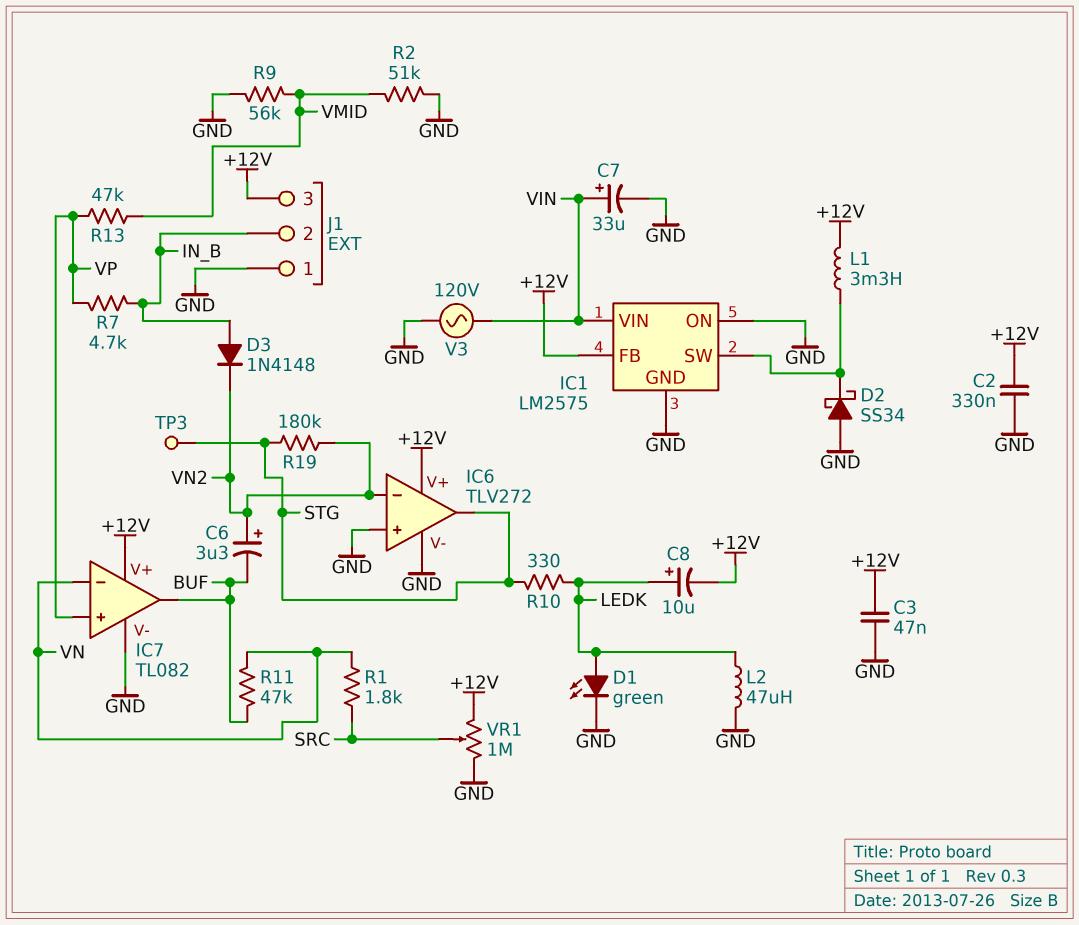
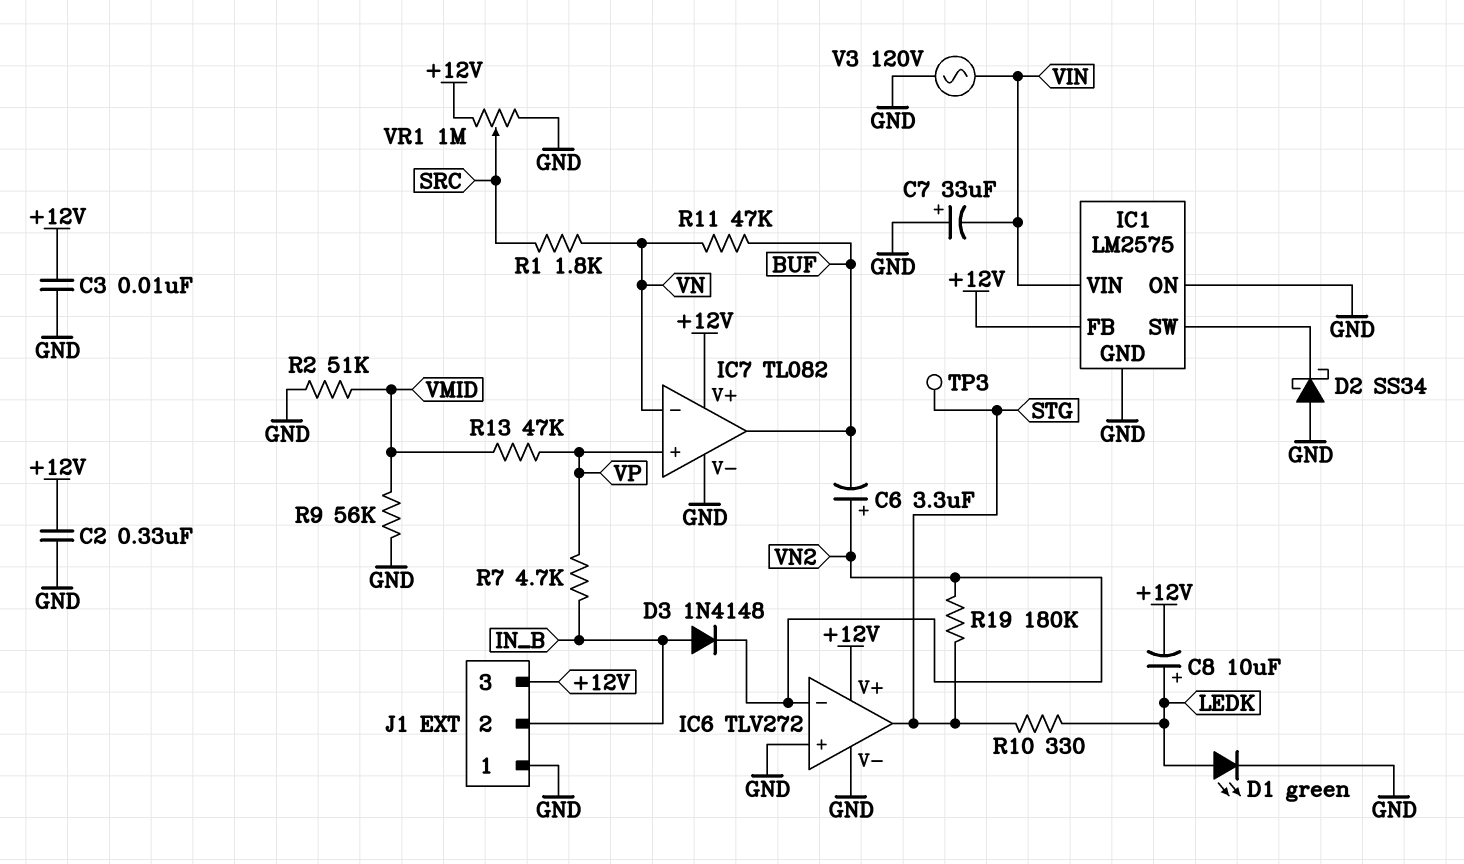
C3: 47nF (+12V, GND) -> 10nF (+12V, GND)
C7: 33uF (plus VIN, minus GND) -> 33uF (plus GND, minus VIN)
L1: 3.3mH (+12V, IC1/SW) -> none
L2: 47uH (GND, LEDK) -> none

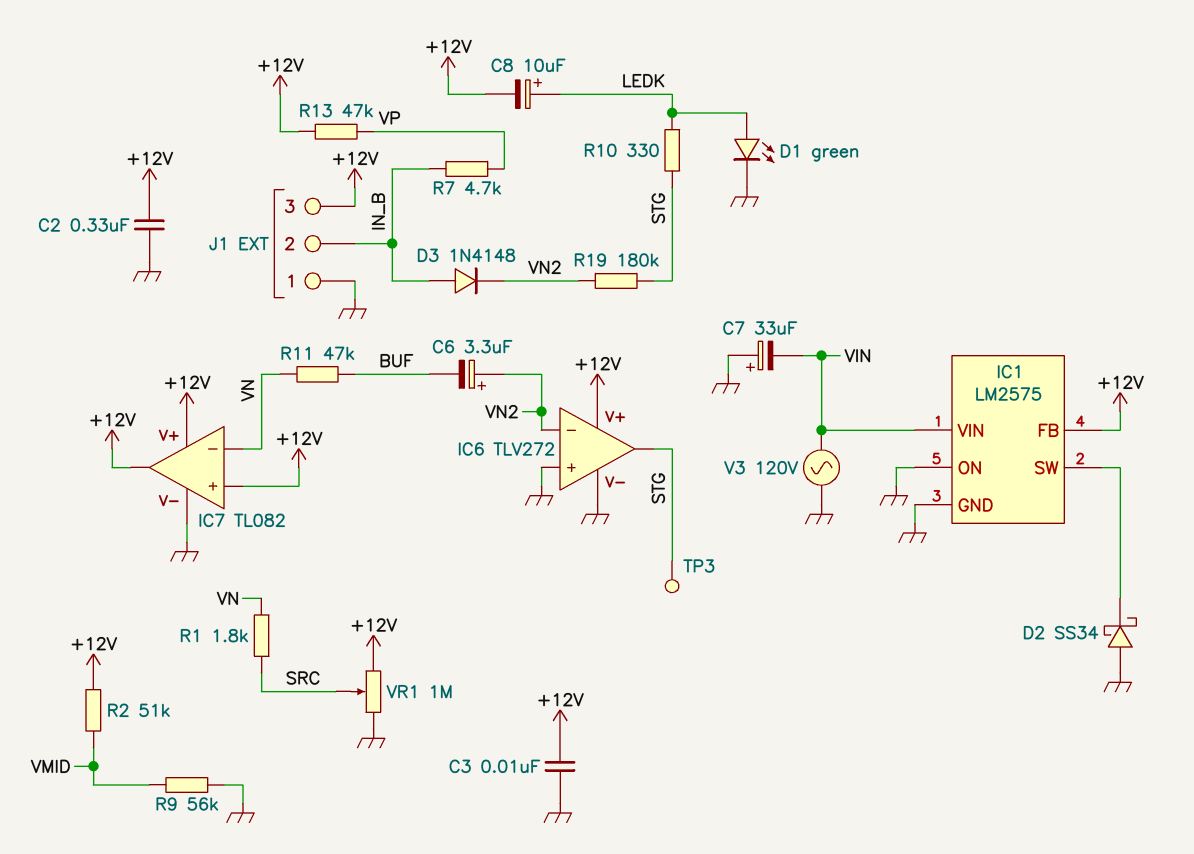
IC7 pin in+: VP -> +12V
IC7 pin out: BUF -> +12V
R2: 51k (GND, VMID) -> 51k (+12V, VMID)
R13: 47k (VMID, VP) -> 47k (+12V, VP)

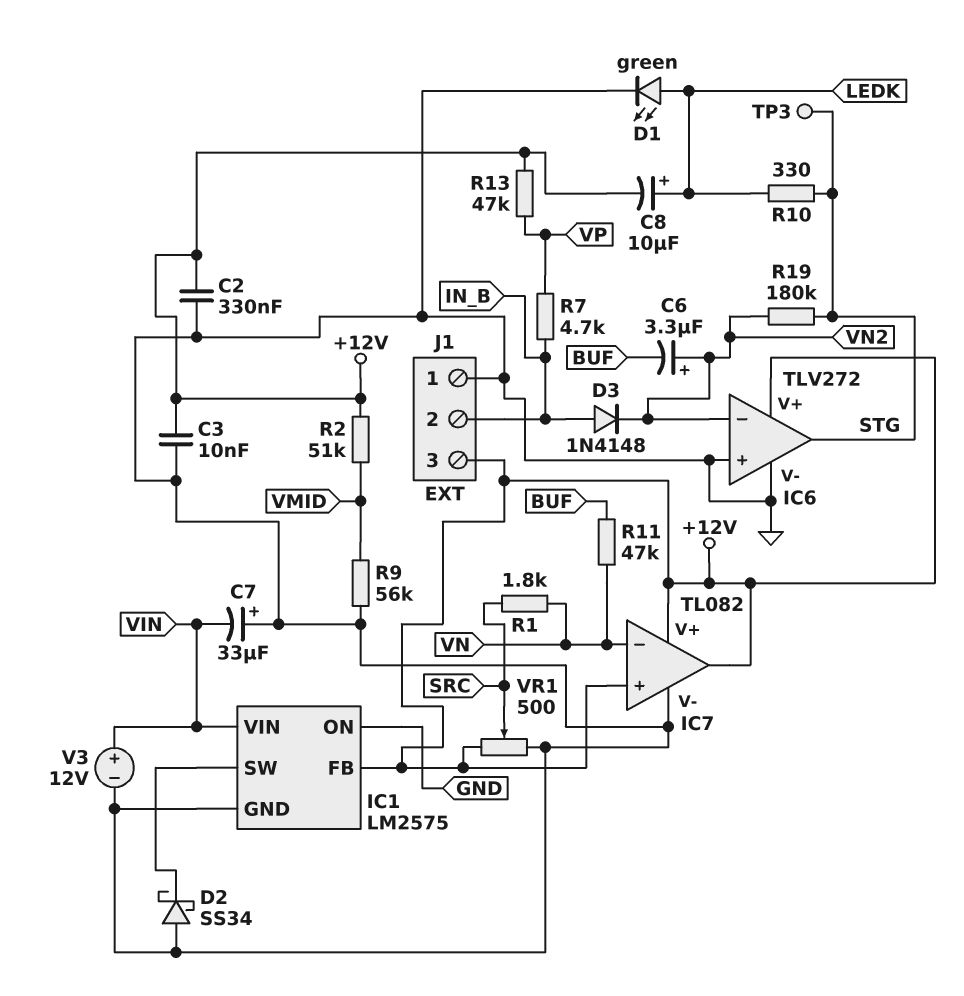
V3: AC 120V (GND, VIN) -> 12V (plus VIN, minus GND)
VR1: 1M (+12V, GND, wiper SRC) -> 500 (+12V, GND, wiper SRC)

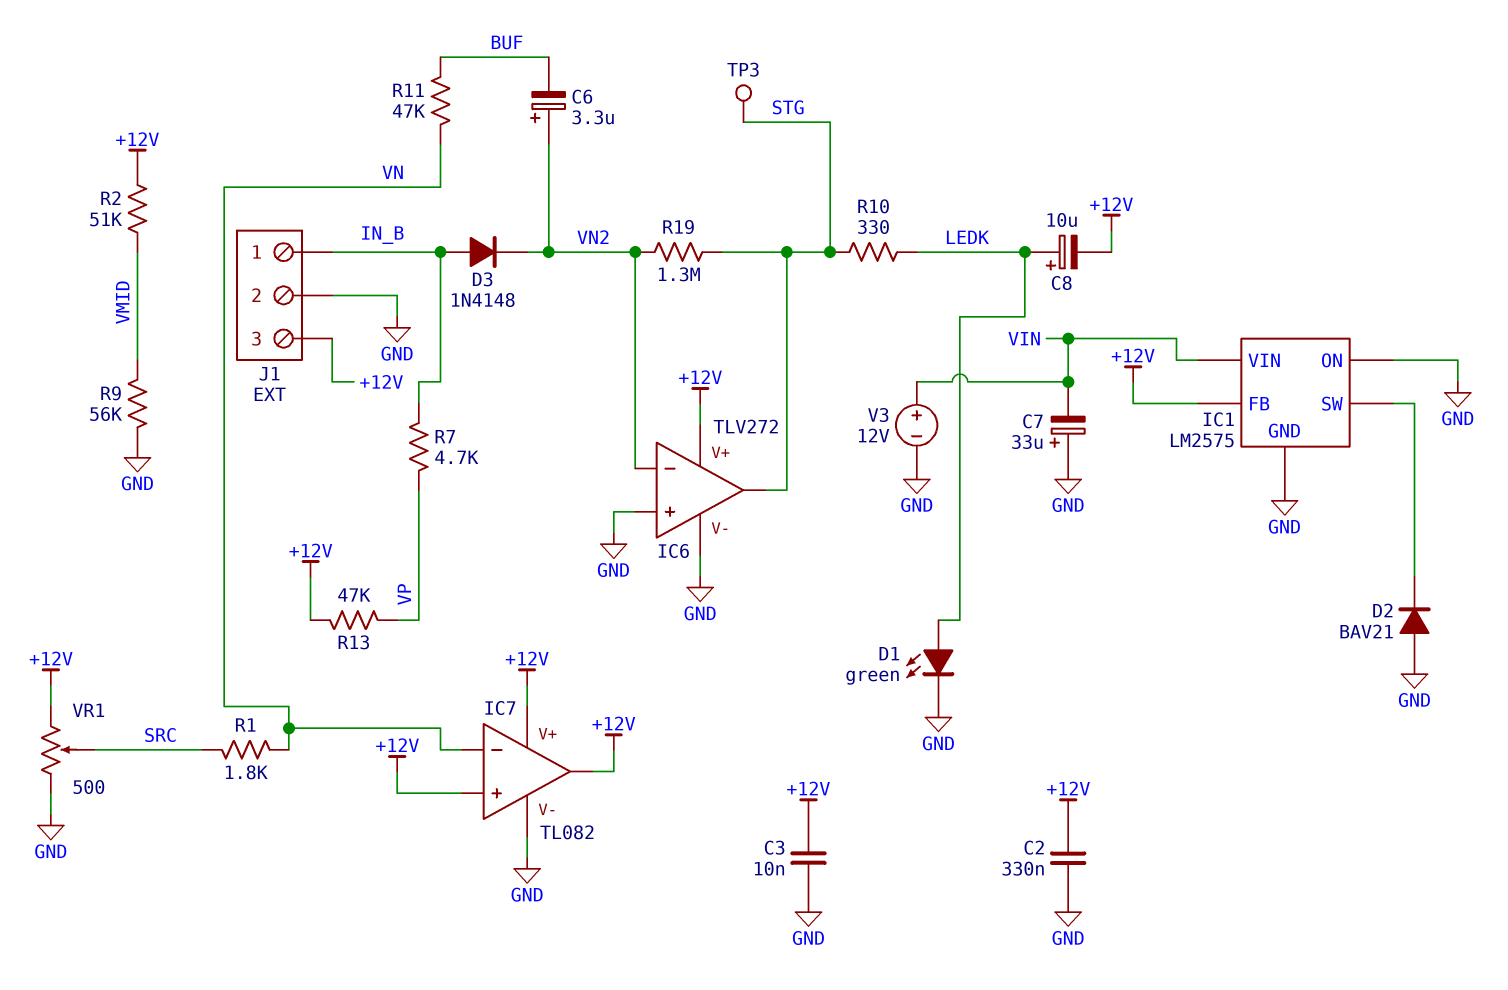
D2: schottky SS34 (A GND, K IC1/SW) -> diode BAV21 (A GND, K IC1/SW)
J1 pin 1: GND -> IN_B
J1 pin 2: IN_B -> GND
R19: 180k (STG, VN2) -> 1.3M (STG, VN2)

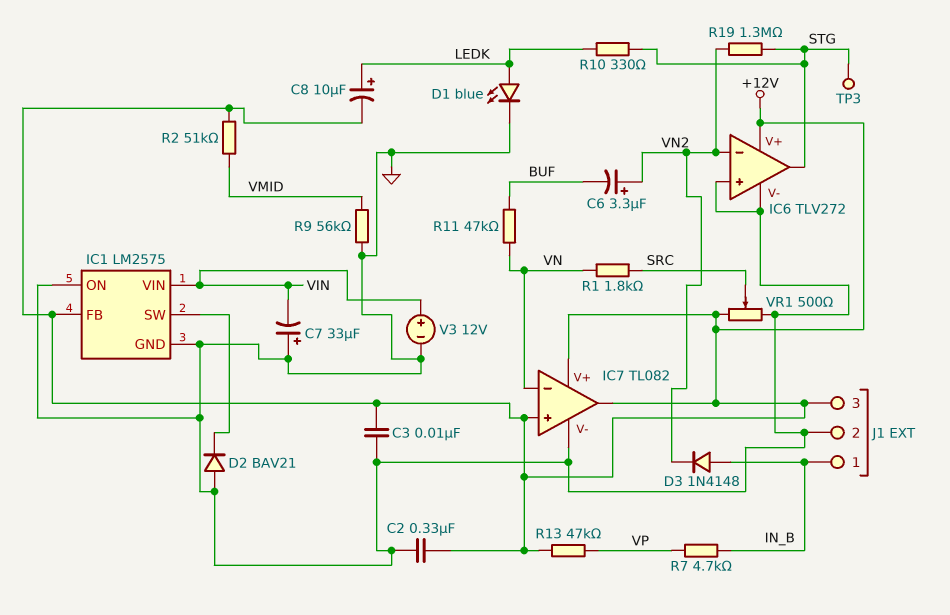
D1: LED green (A LEDK, K GND) -> LED blue (A LEDK, K GND)

